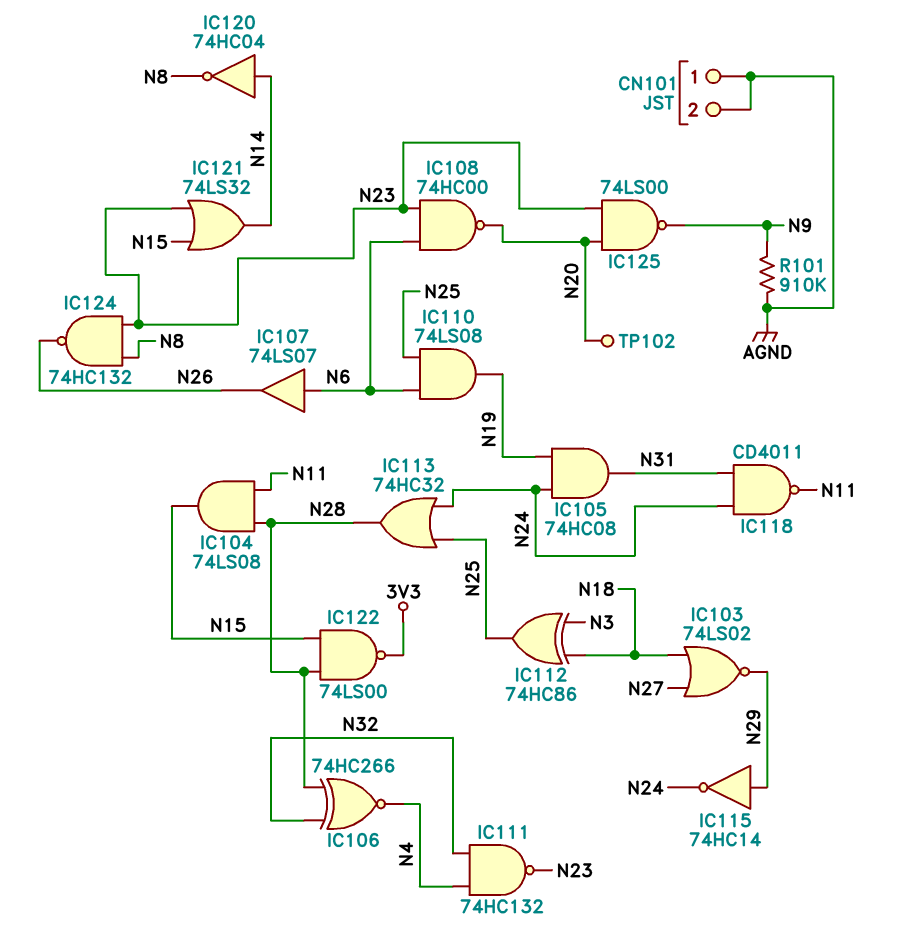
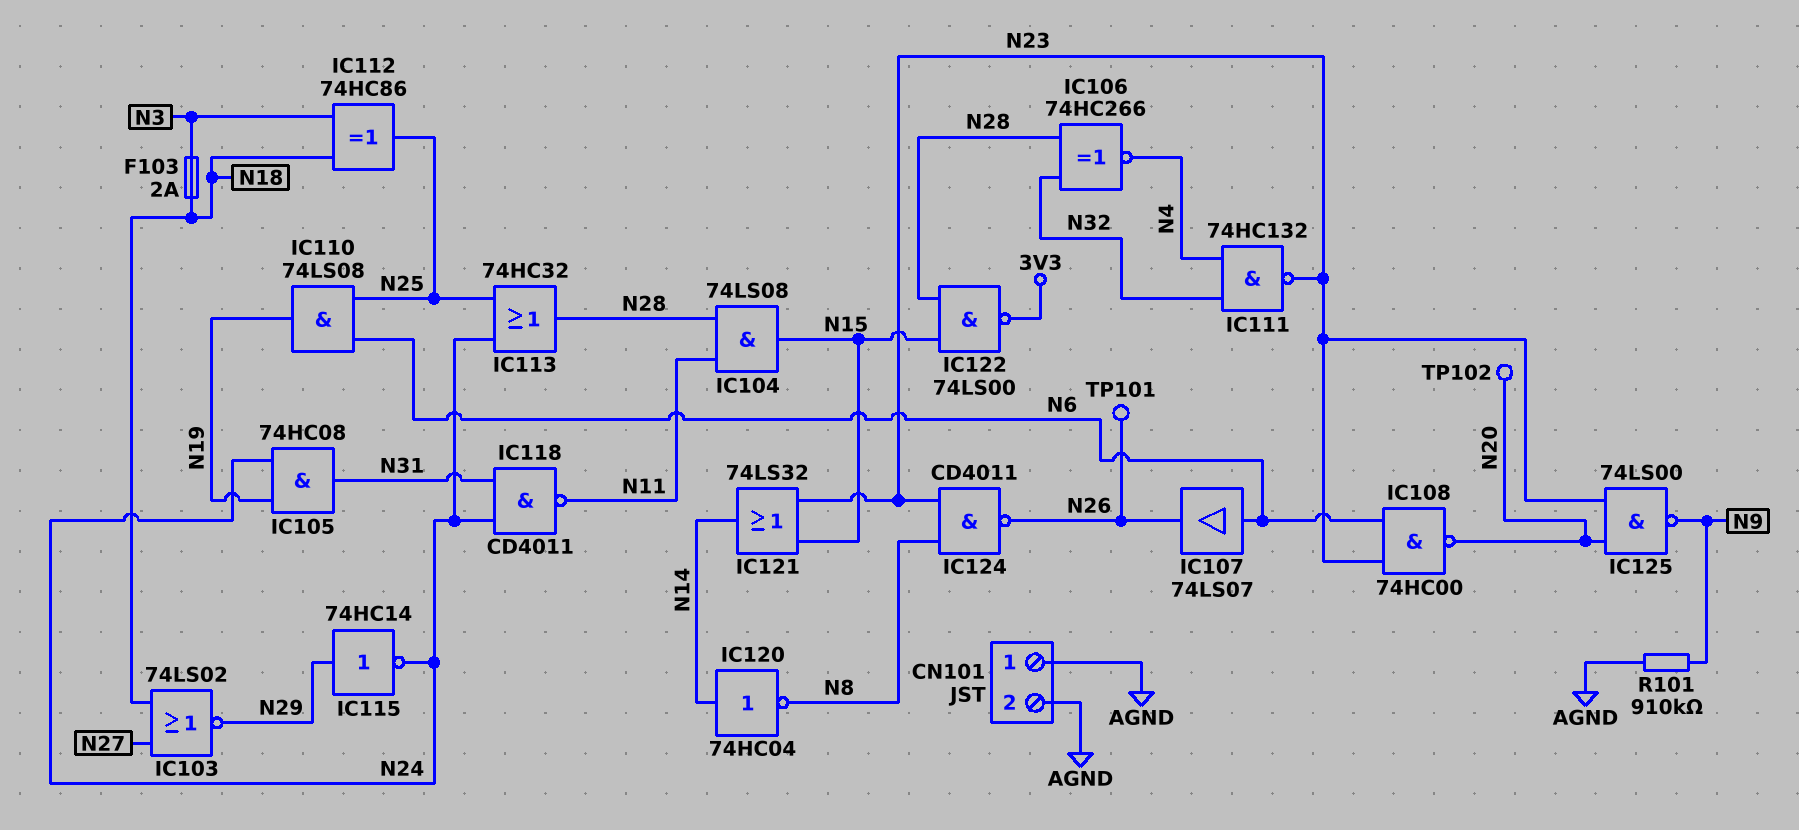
F103: none -> 2A (N3, N18)
IC124: NAND 74HC132 (in N8, in N23, out N26) -> NAND CD4011 (in N8, in N23, out N26)
TP101: none -> test point (N26)

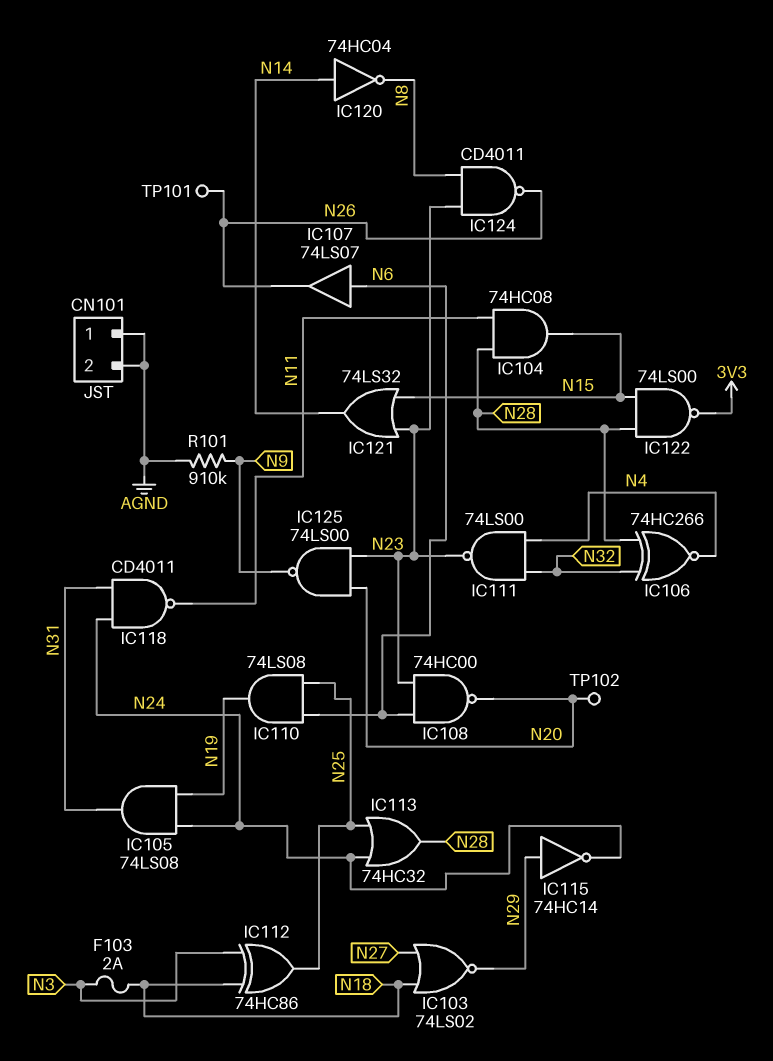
IC104: AND 74LS08 (in N11, in N28, out N15) -> AND 74HC08 (in N11, in N28, out N15)
IC105: AND 74HC08 (in N19, in N24, out N31) -> AND 74LS08 (in N19, in N24, out N31)
IC111: NAND 74HC132 (in N4, in N32, out N23) -> NAND 74LS00 (in N4, in N32, out N23)

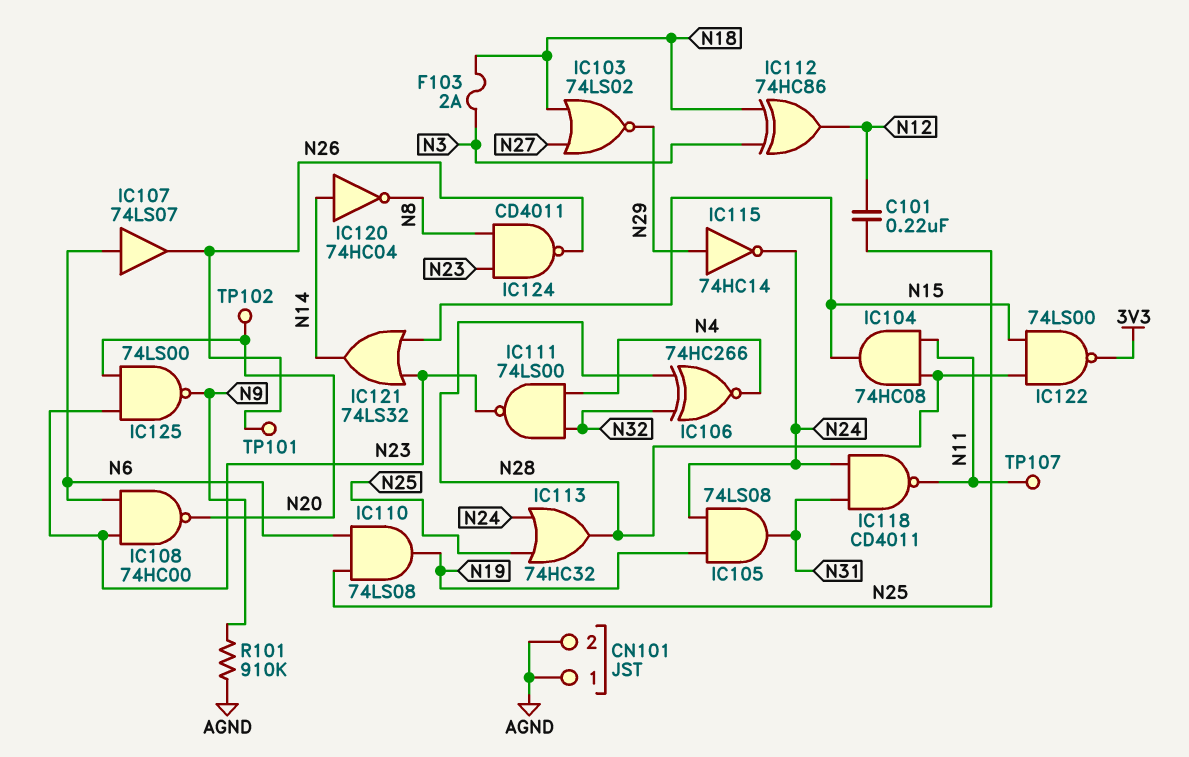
C101: none -> 220nF (N12, N25)
IC112: XOR 74HC86 (in N3, in N18, out N25) -> XOR 74HC86 (in N3, in N18, out N12)
TP107: none -> test point (N11)

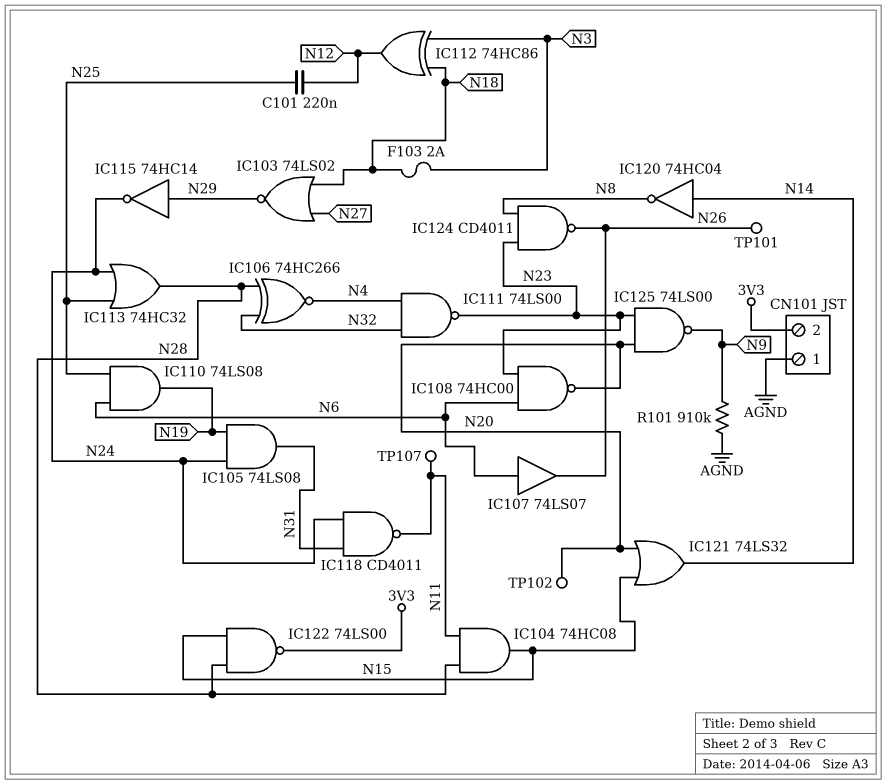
CN101 pin 2: AGND -> 3V3
IC121: OR 74LS32 (in N15, in N23, out N14) -> OR 74LS32 (in N15, in N20, out N14)

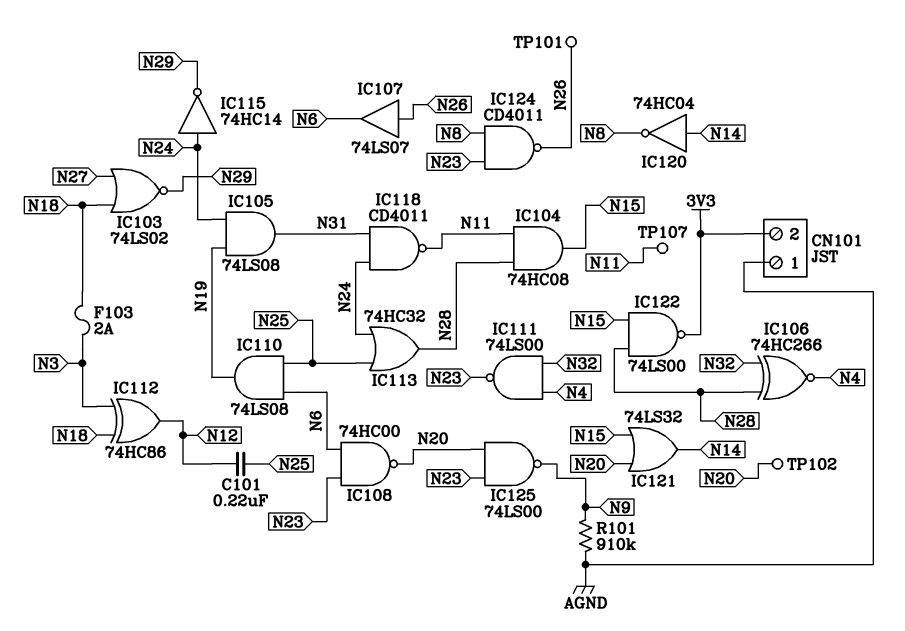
IC107: buffer 74LS07 (in N6, out N26) -> buffer 74LS07 (in N26, out N6)
IC115: NOT 74HC14 (in N29, out N24) -> NOT 74HC14 (in N24, out N29)

